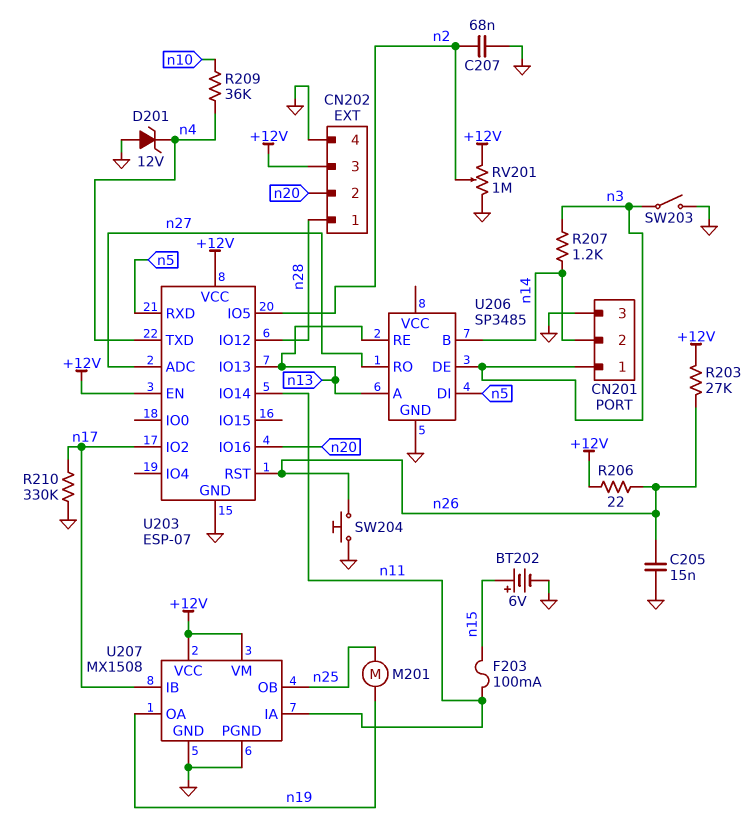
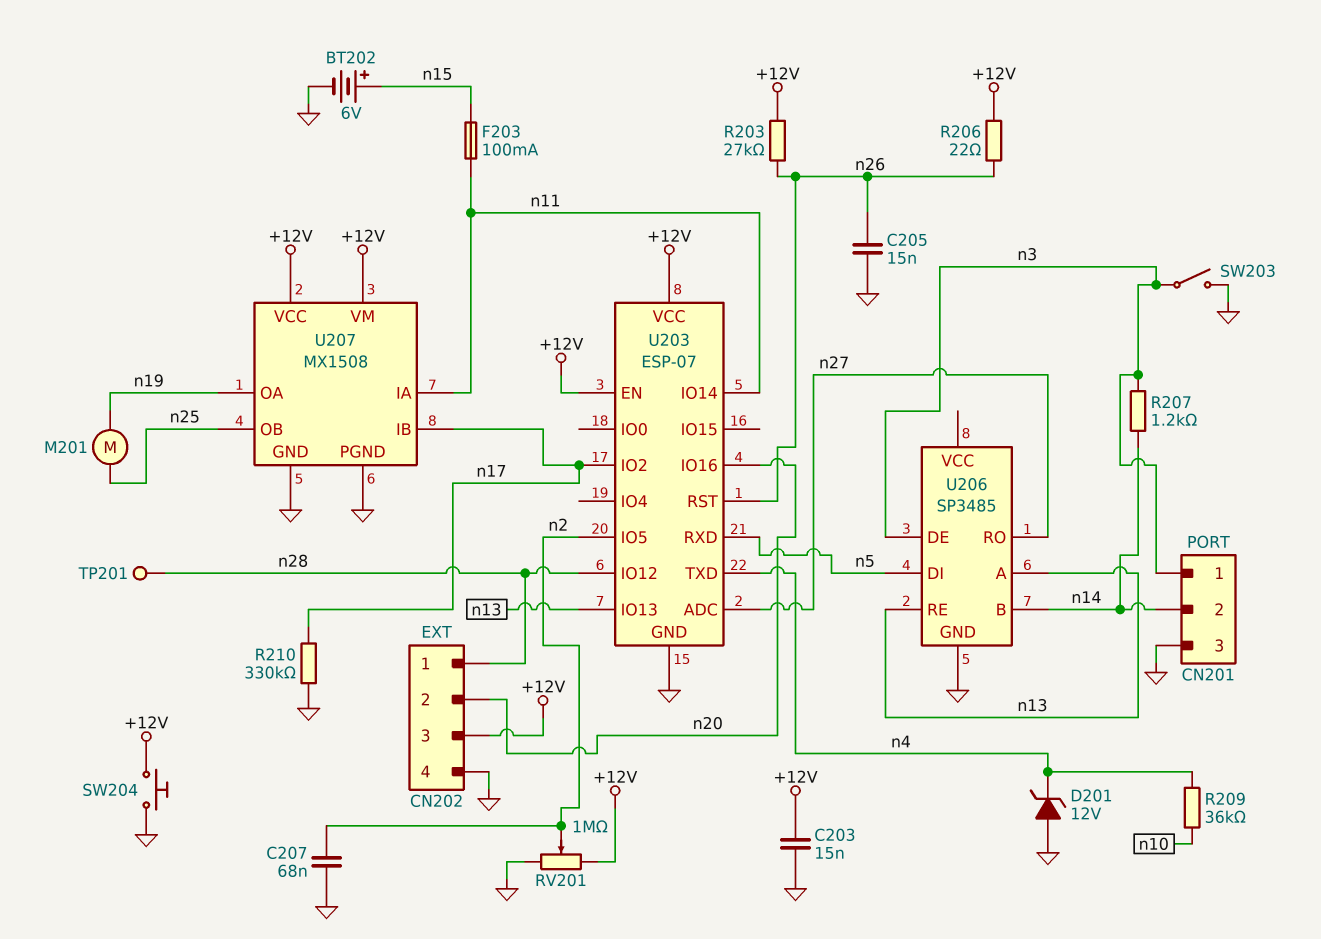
C203: none -> 15nF (+12V, GND)
SW204: button (GND, n26) -> button (+12V, GND)
TP201: none -> test point (n28)

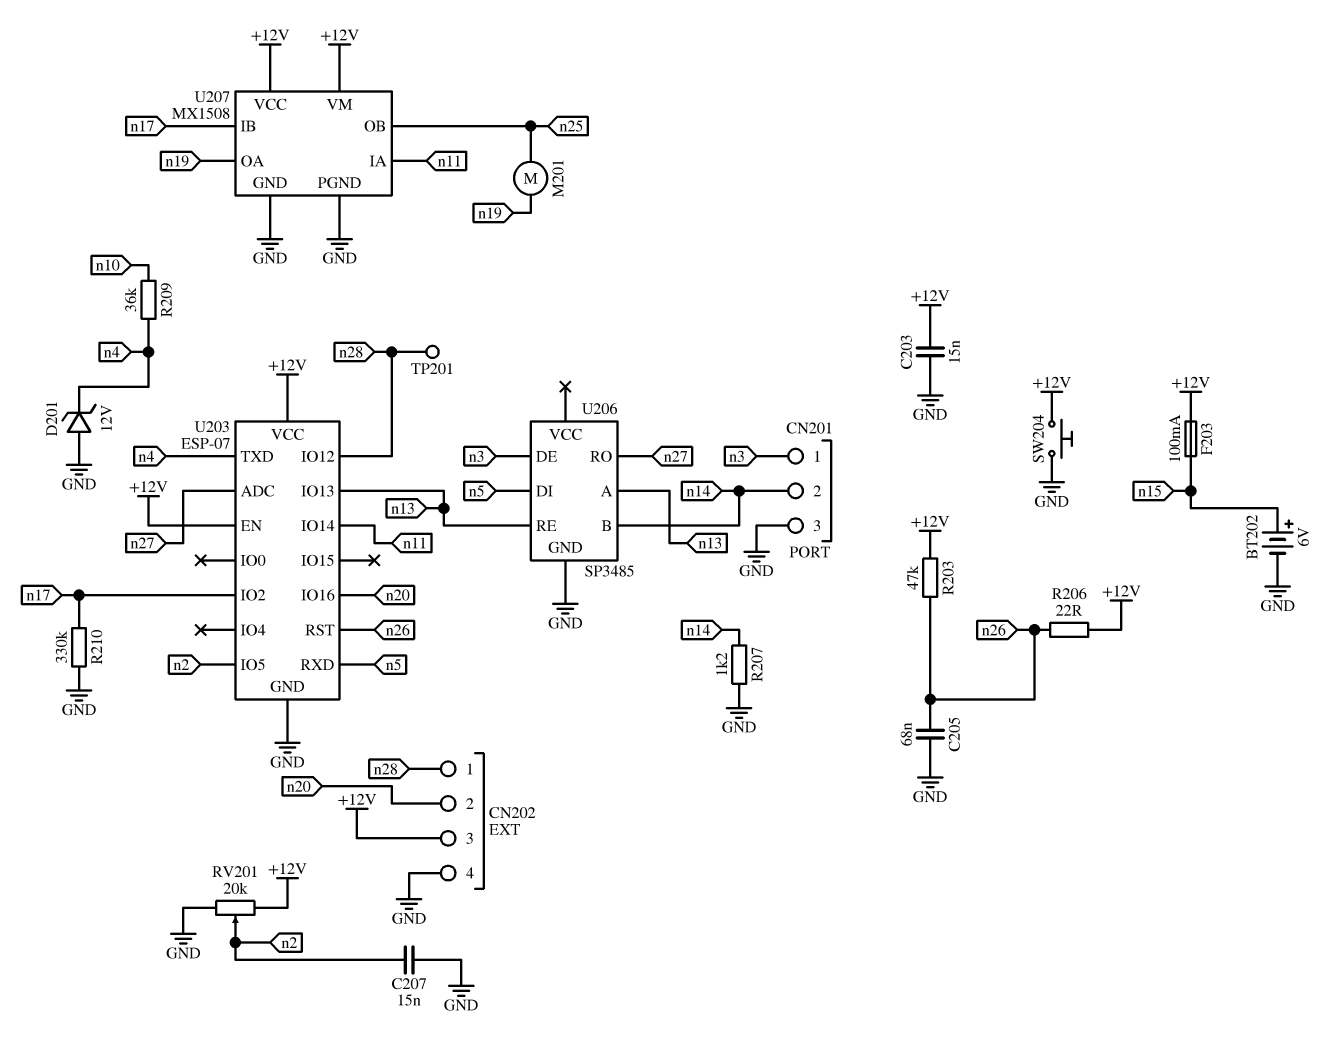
C205: 15nF (GND, n26) -> 68nF (GND, n26)
C207: 68nF (GND, n2) -> 15nF (GND, n2)
F203: 100mA (n11, n15) -> 100mA (+12V, n15)
R203: 27k (+12V, n26) -> 47k (+12V, n26)
R207: 1.2k (n3, n14) -> 1.2k (GND, n14)
RV201: 1M (+12V, GND, wiper n2) -> 20k (+12V, GND, wiper n2)
SW203: switch (GND, n3) -> none

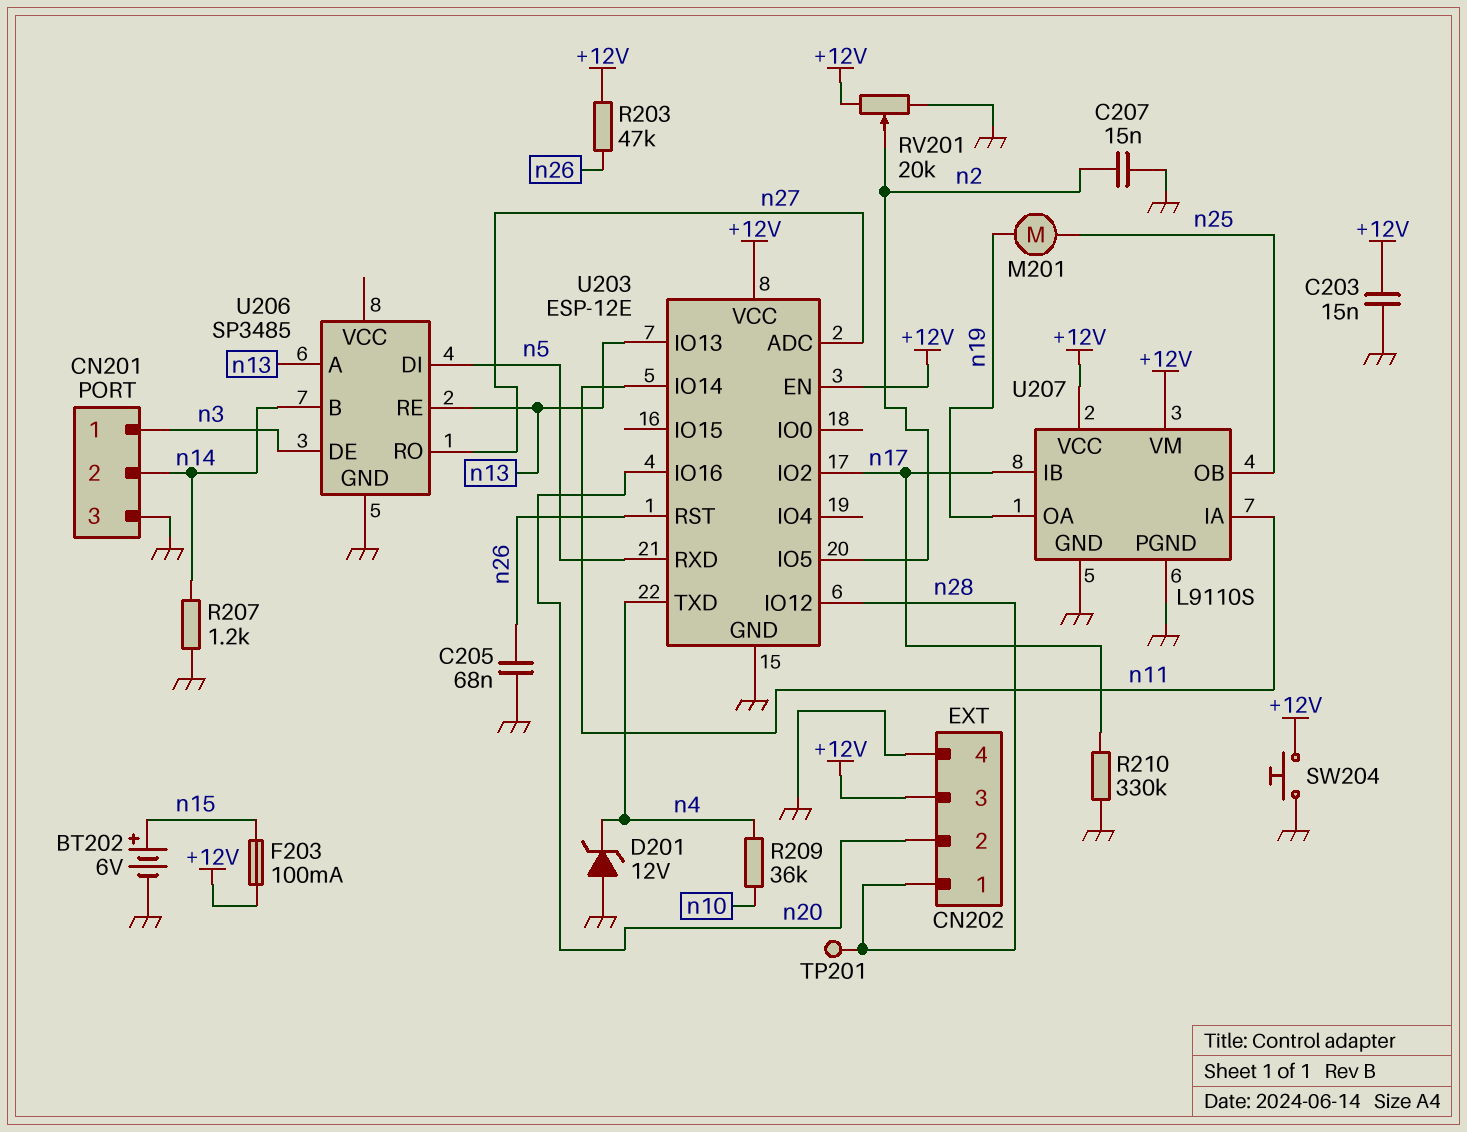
R206: 22 (+12V, n26) -> none
U203: ESP-07 -> ESP-12E
U207: MX1508 -> L9110S

